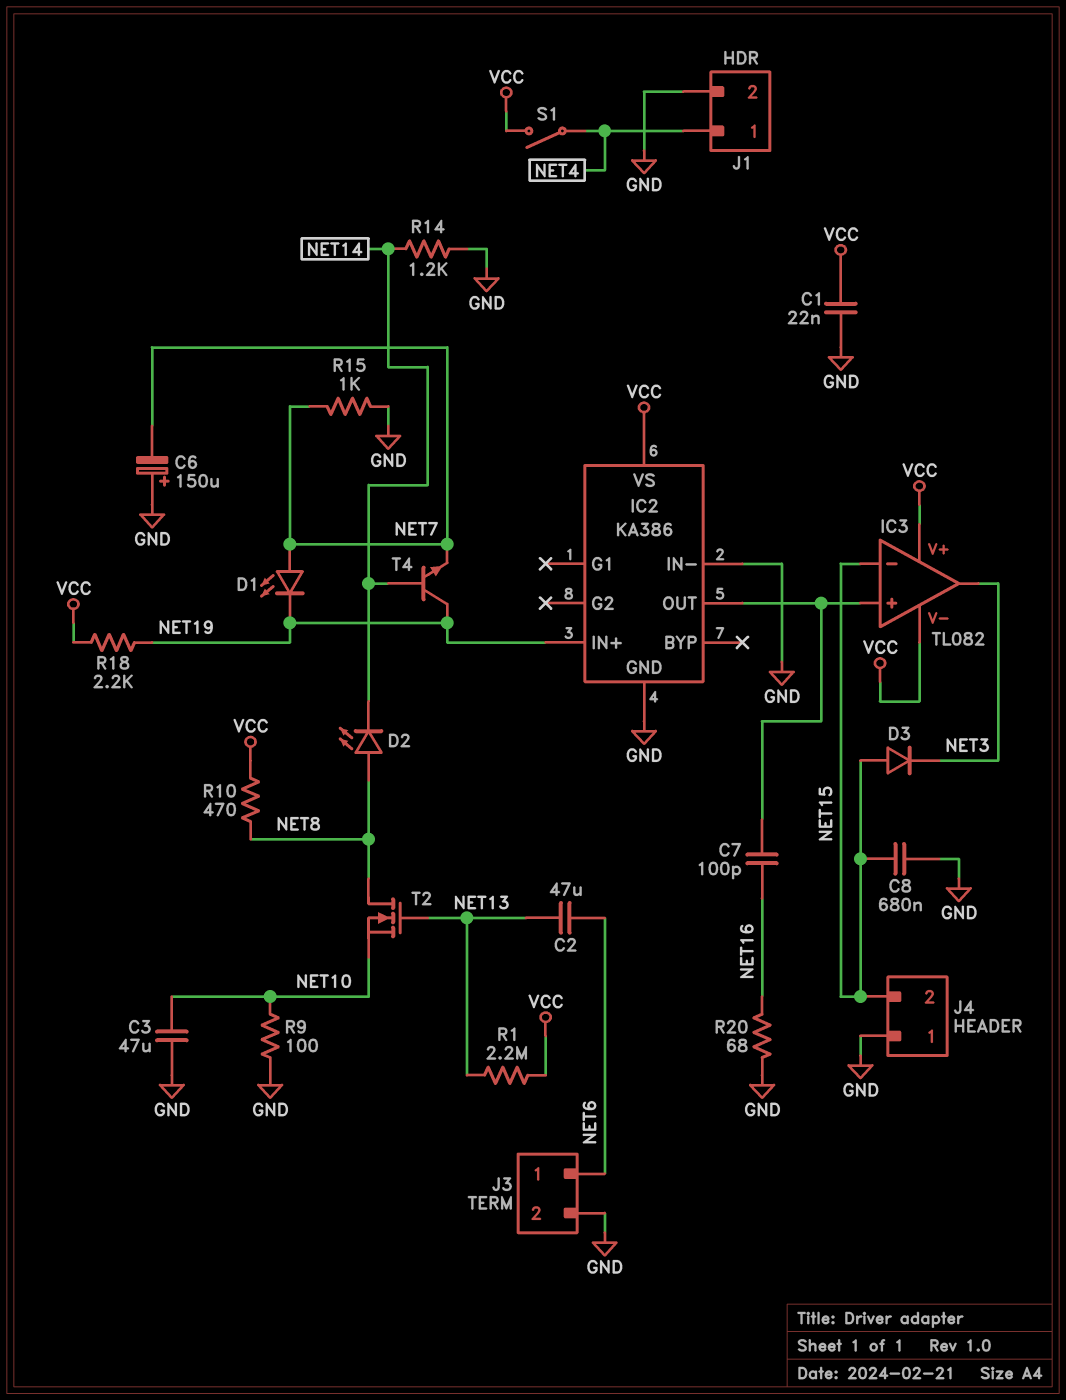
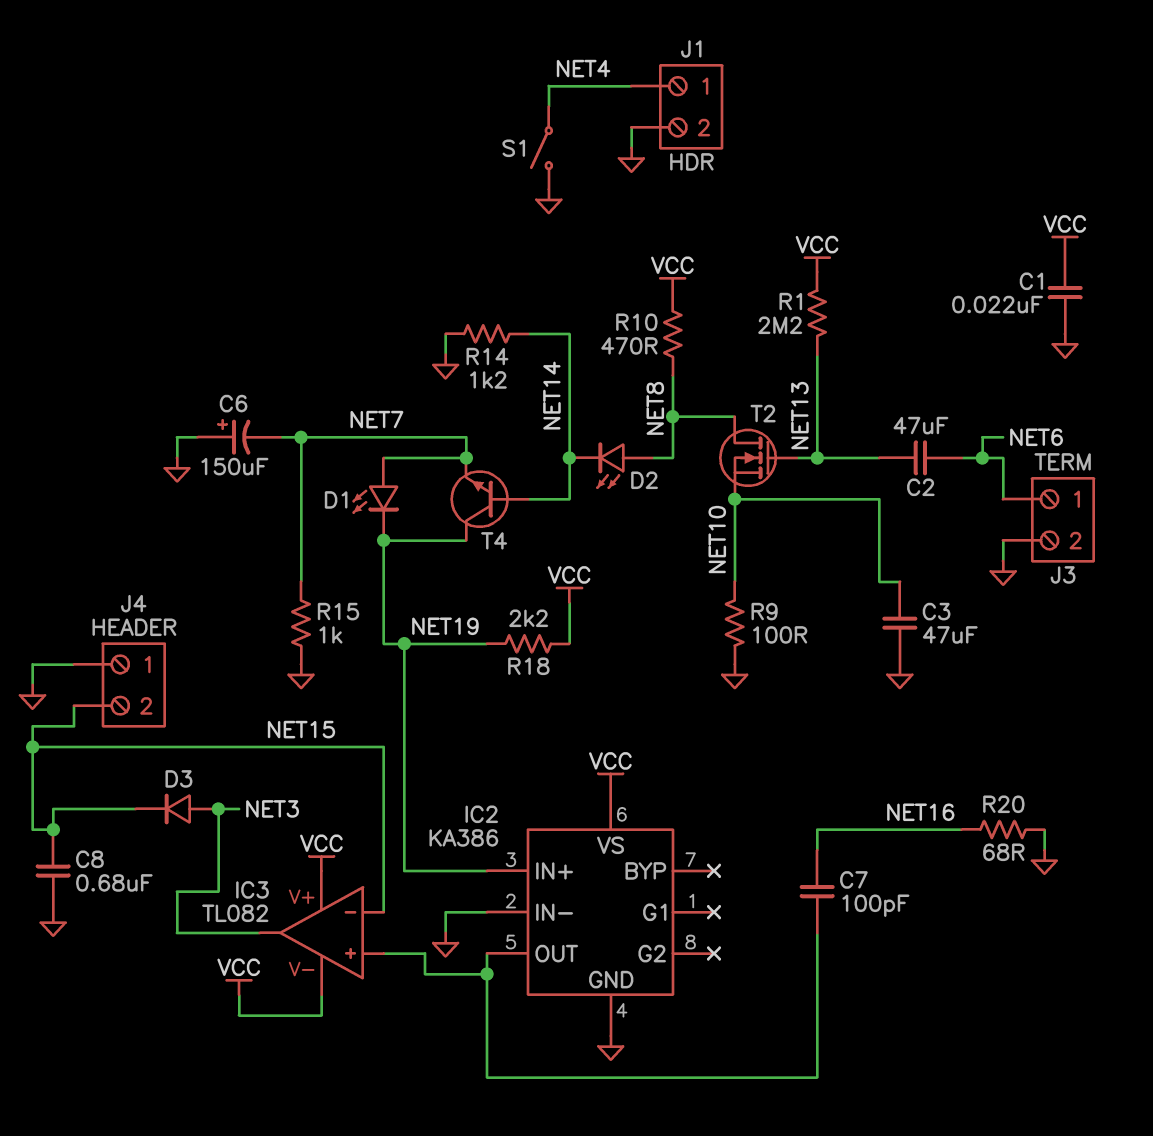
D3: diode (A NET15, K NET3) -> diode (A NET3, K NET15)
S1: switch (NET4, VCC) -> switch (GND, NET4)

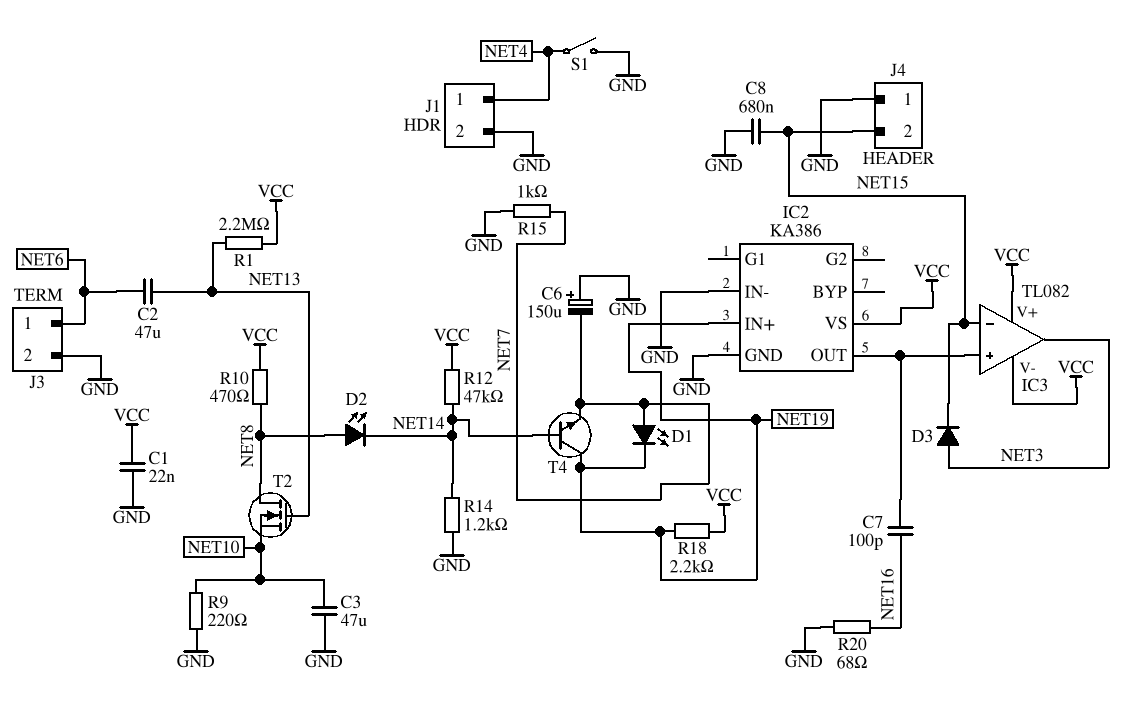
R9: 100 (GND, NET10) -> 220 (GND, NET10)
R12: none -> 47k (NET14, VCC)

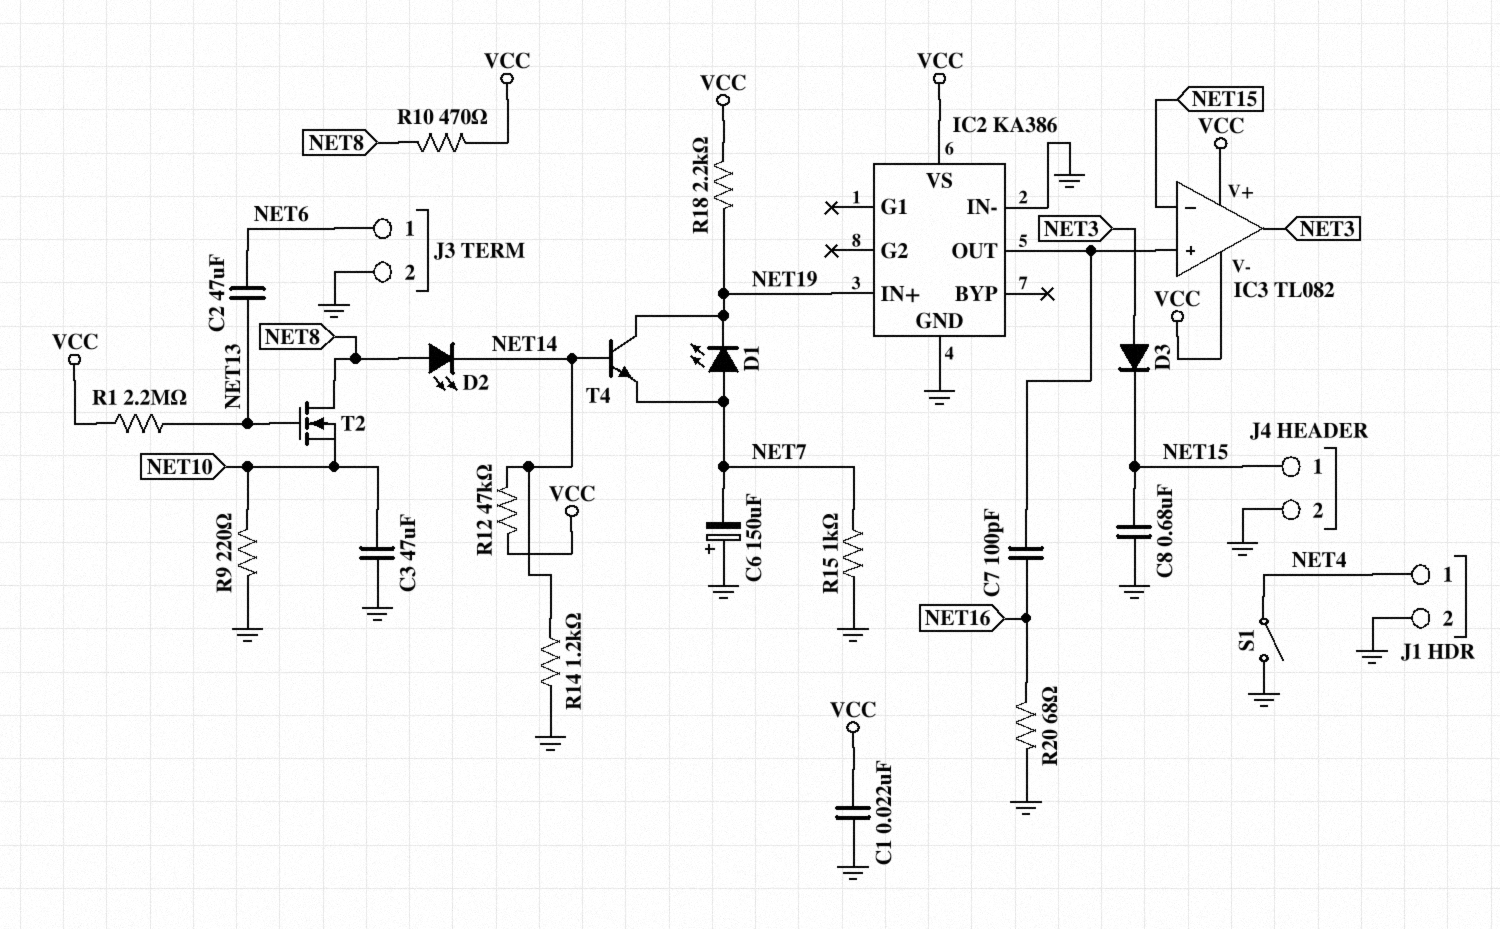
J4 pin 1: GND -> NET15
J4 pin 2: NET15 -> GND

